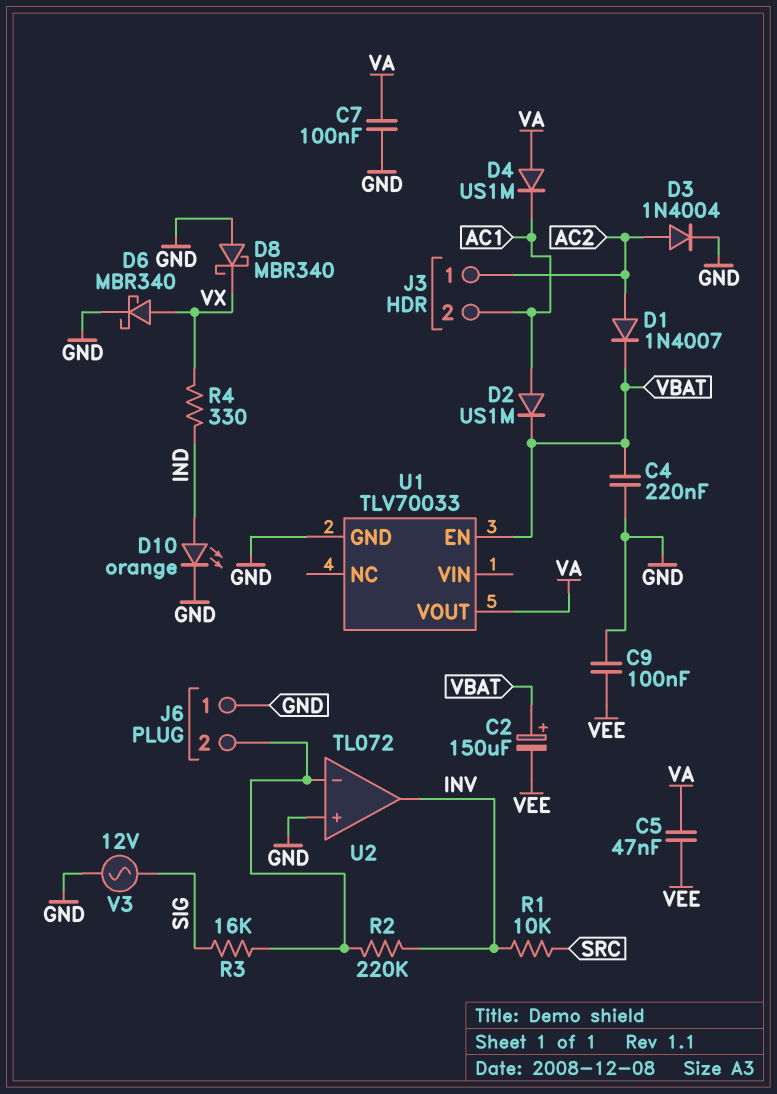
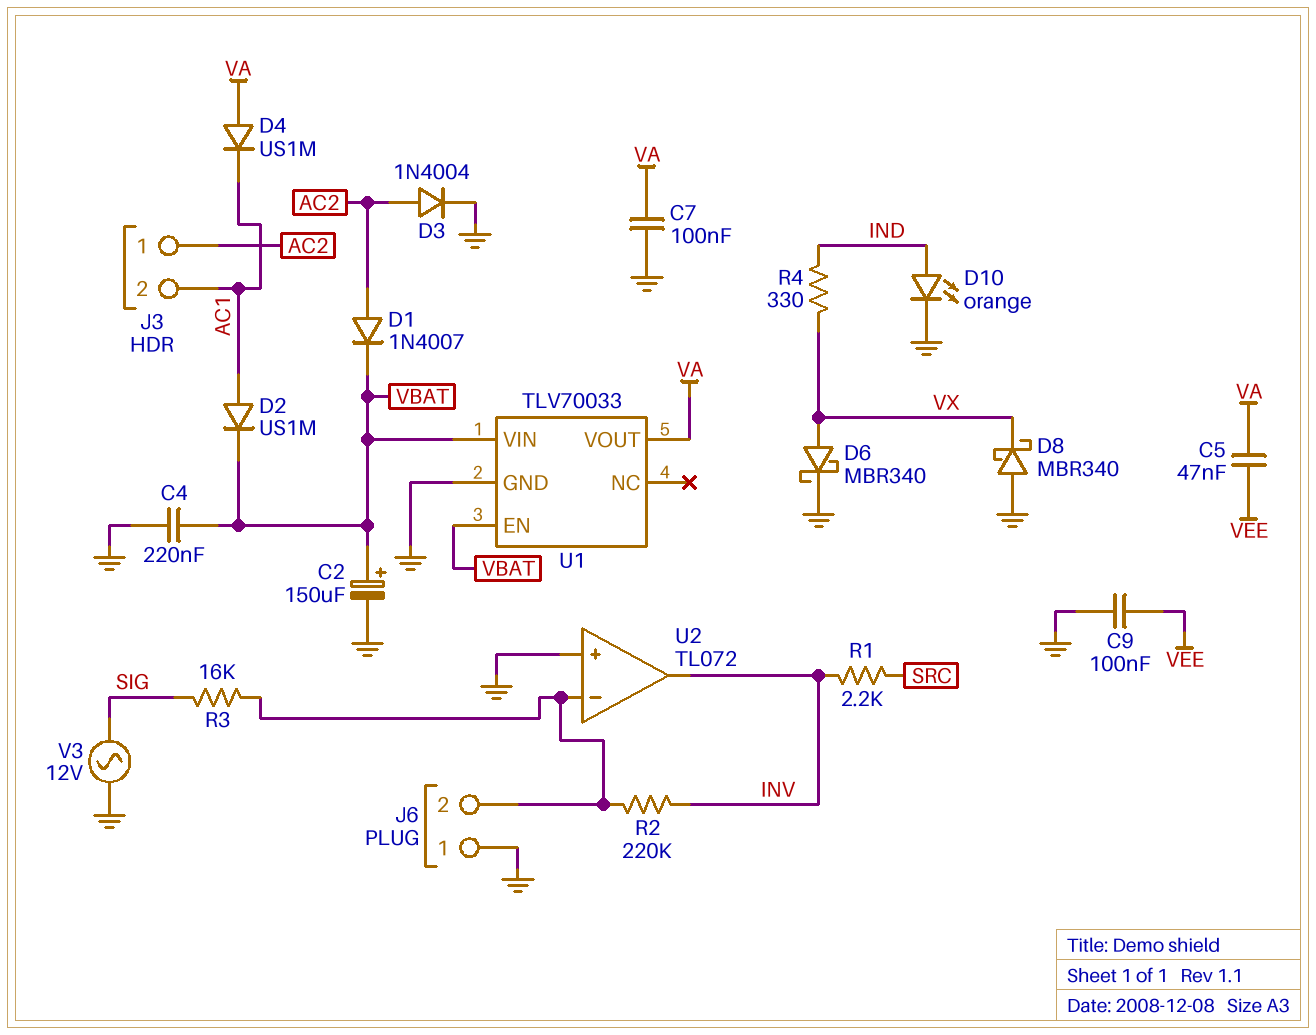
C2: 150uF (plus VBAT, minus VEE) -> 150uF (plus VBAT, minus GND)
R1: 10k (INV, SRC) -> 2.2k (INV, SRC)
U1 pin VIN: none -> VBAT

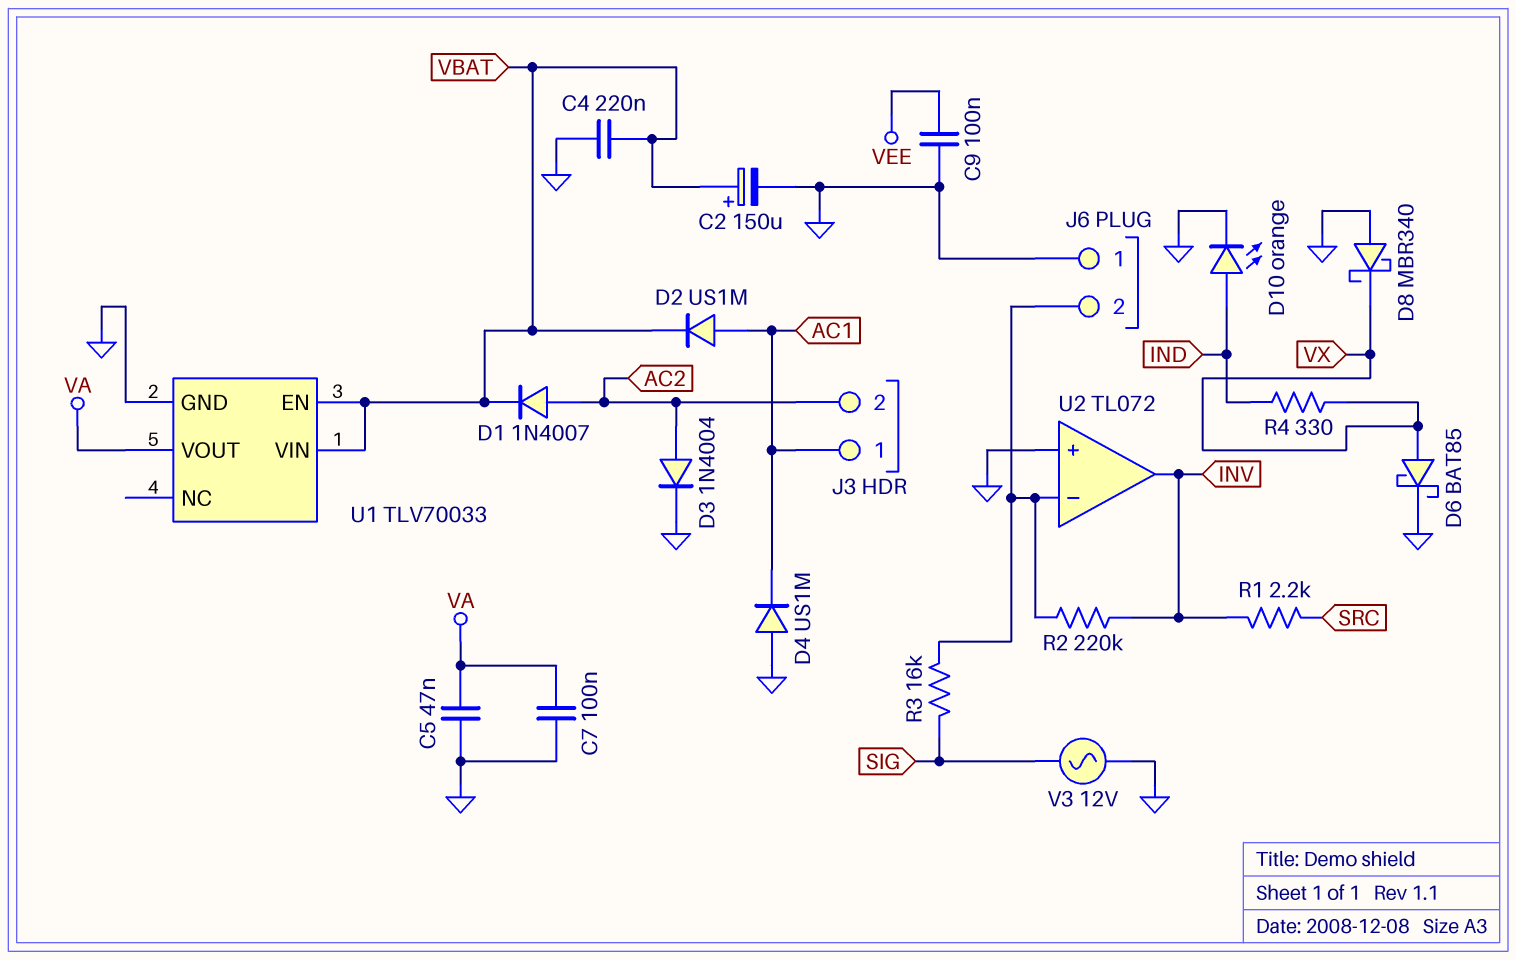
C5: 47nF (VA, VEE) -> 47nF (GND, VA)
D4: diode US1M (A VA, K AC1) -> diode US1M (A GND, K AC1)
D6: schottky MBR340 (A VX, K GND) -> schottky BAT85 (A VX, K GND)
J3 pin 1: AC2 -> AC1
J3 pin 2: AC1 -> AC2

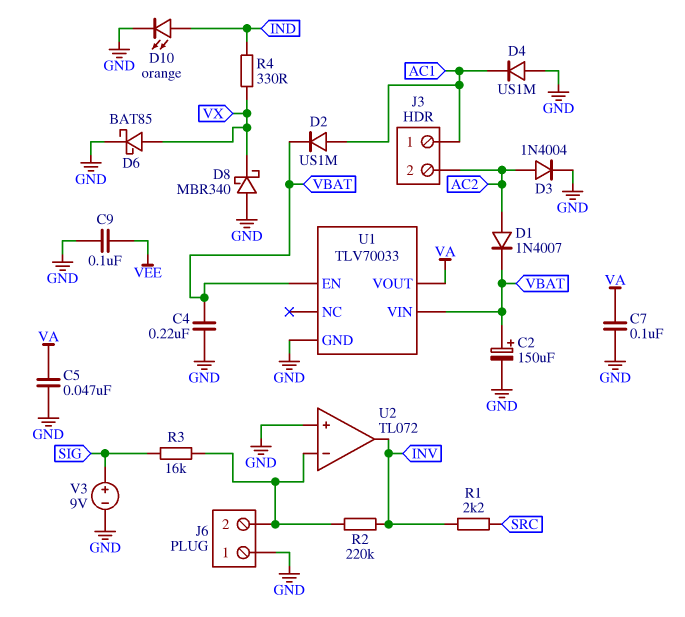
V3: AC 12V (GND, SIG) -> 9V (plus SIG, minus GND)

